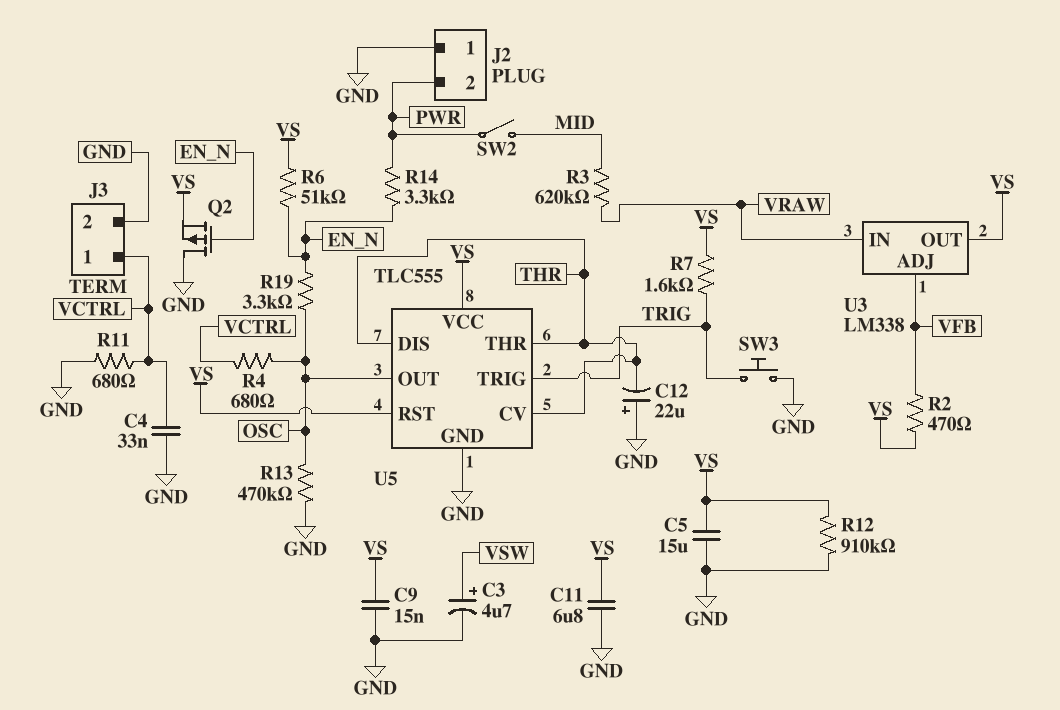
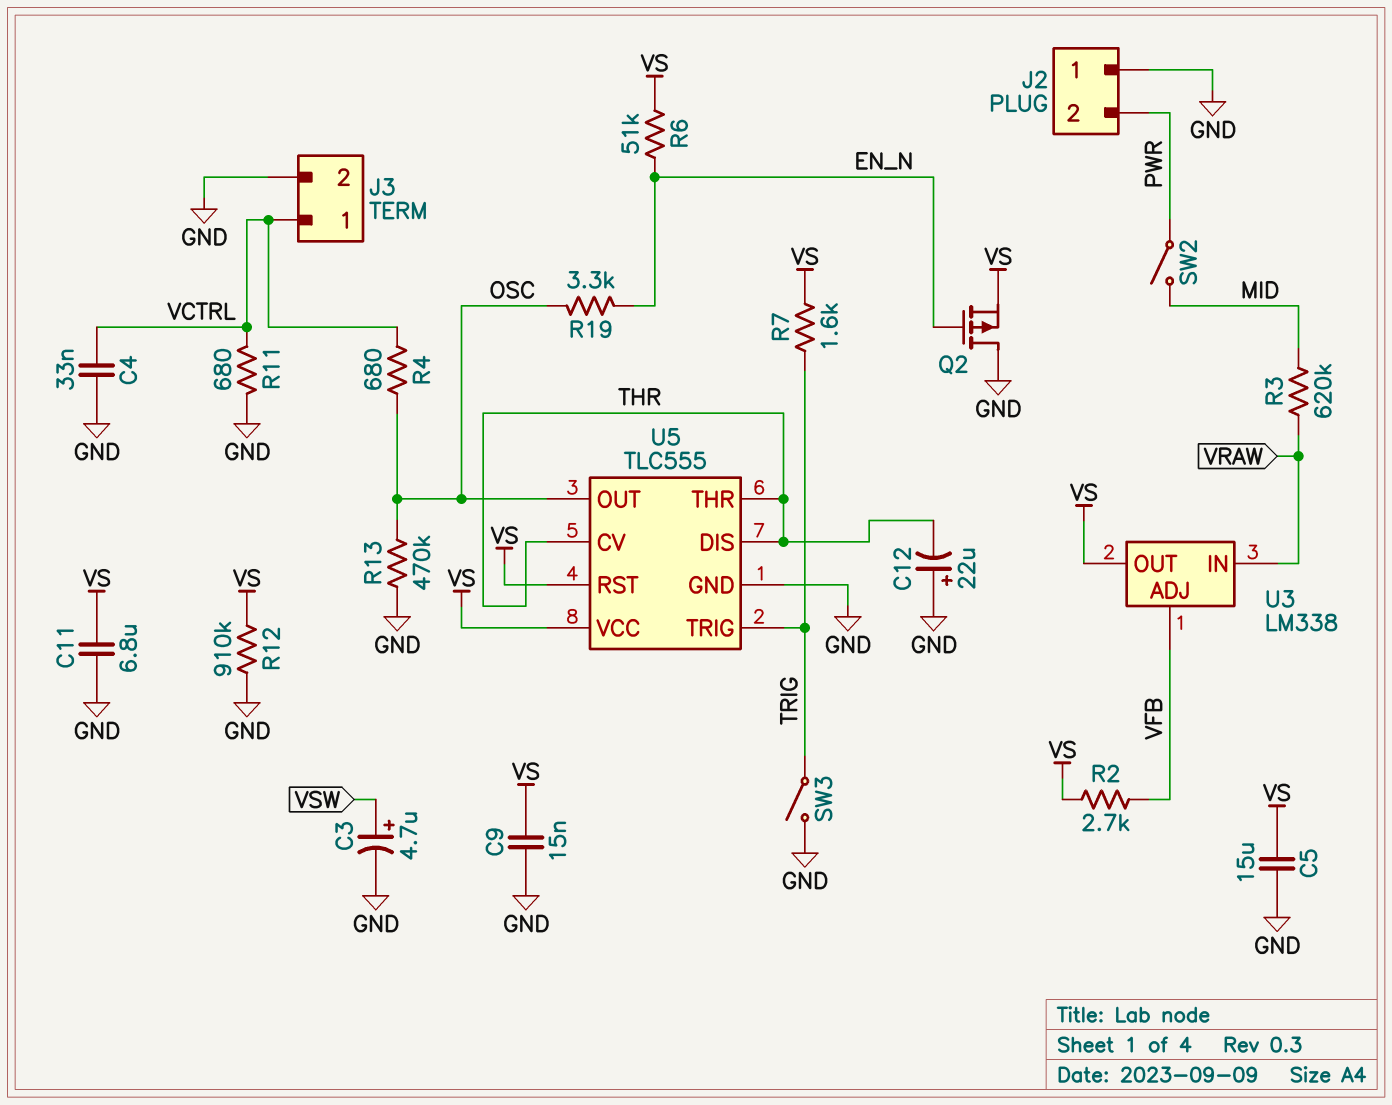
R2: 470 (VFB, VS) -> 2.7k (VFB, VS)
R14: 3.3k (EN_N, PWR) -> none
SW3: button (GND, TRIG) -> switch (GND, TRIG)

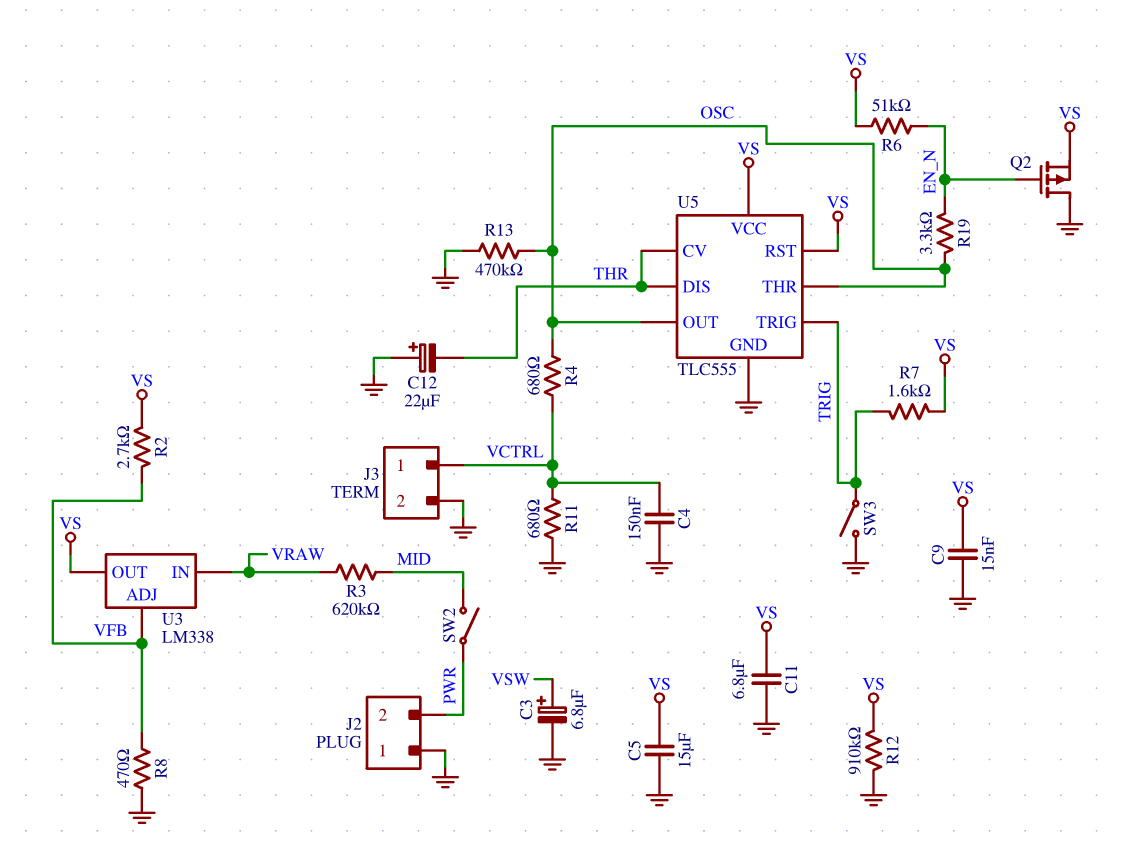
C3: 4.7uF (plus VSW, minus GND) -> 6.8uF (plus VSW, minus GND)
C4: 33nF (GND, VCTRL) -> 150nF (GND, VCTRL)
R8: none -> 470 (GND, VFB)
U5 pin THR: THR -> OSC

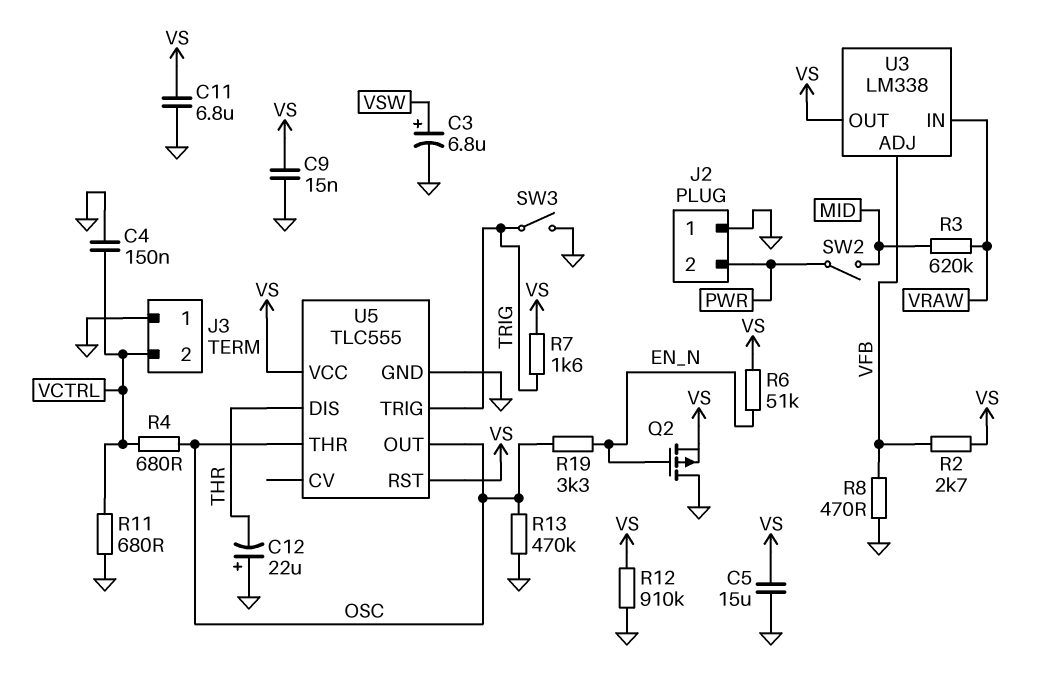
J3 pin 1: VCTRL -> GND
J3 pin 2: GND -> VCTRL
U5 pin CV: THR -> none

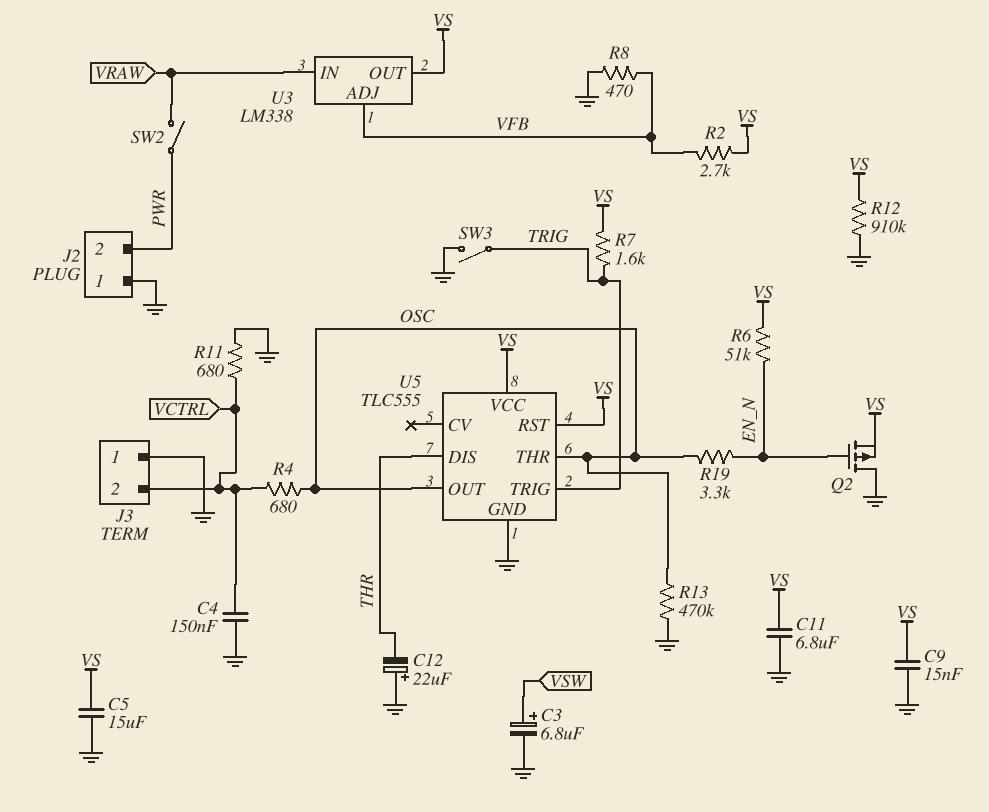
R3: 620k (MID, VRAW) -> none
SW2: switch (MID, PWR) -> switch (PWR, VRAW)

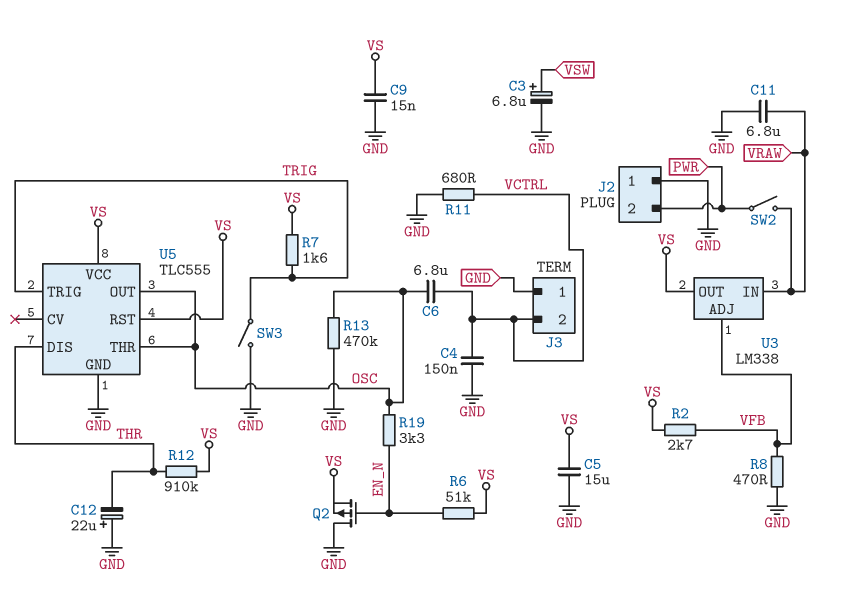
C6: none -> 6.8uF (OSC, VCTRL)
C11: 6.8uF (GND, VS) -> 6.8uF (GND, VRAW)
R4: 680 (OSC, VCTRL) -> none
R12: 910k (GND, VS) -> 910k (THR, VS)

